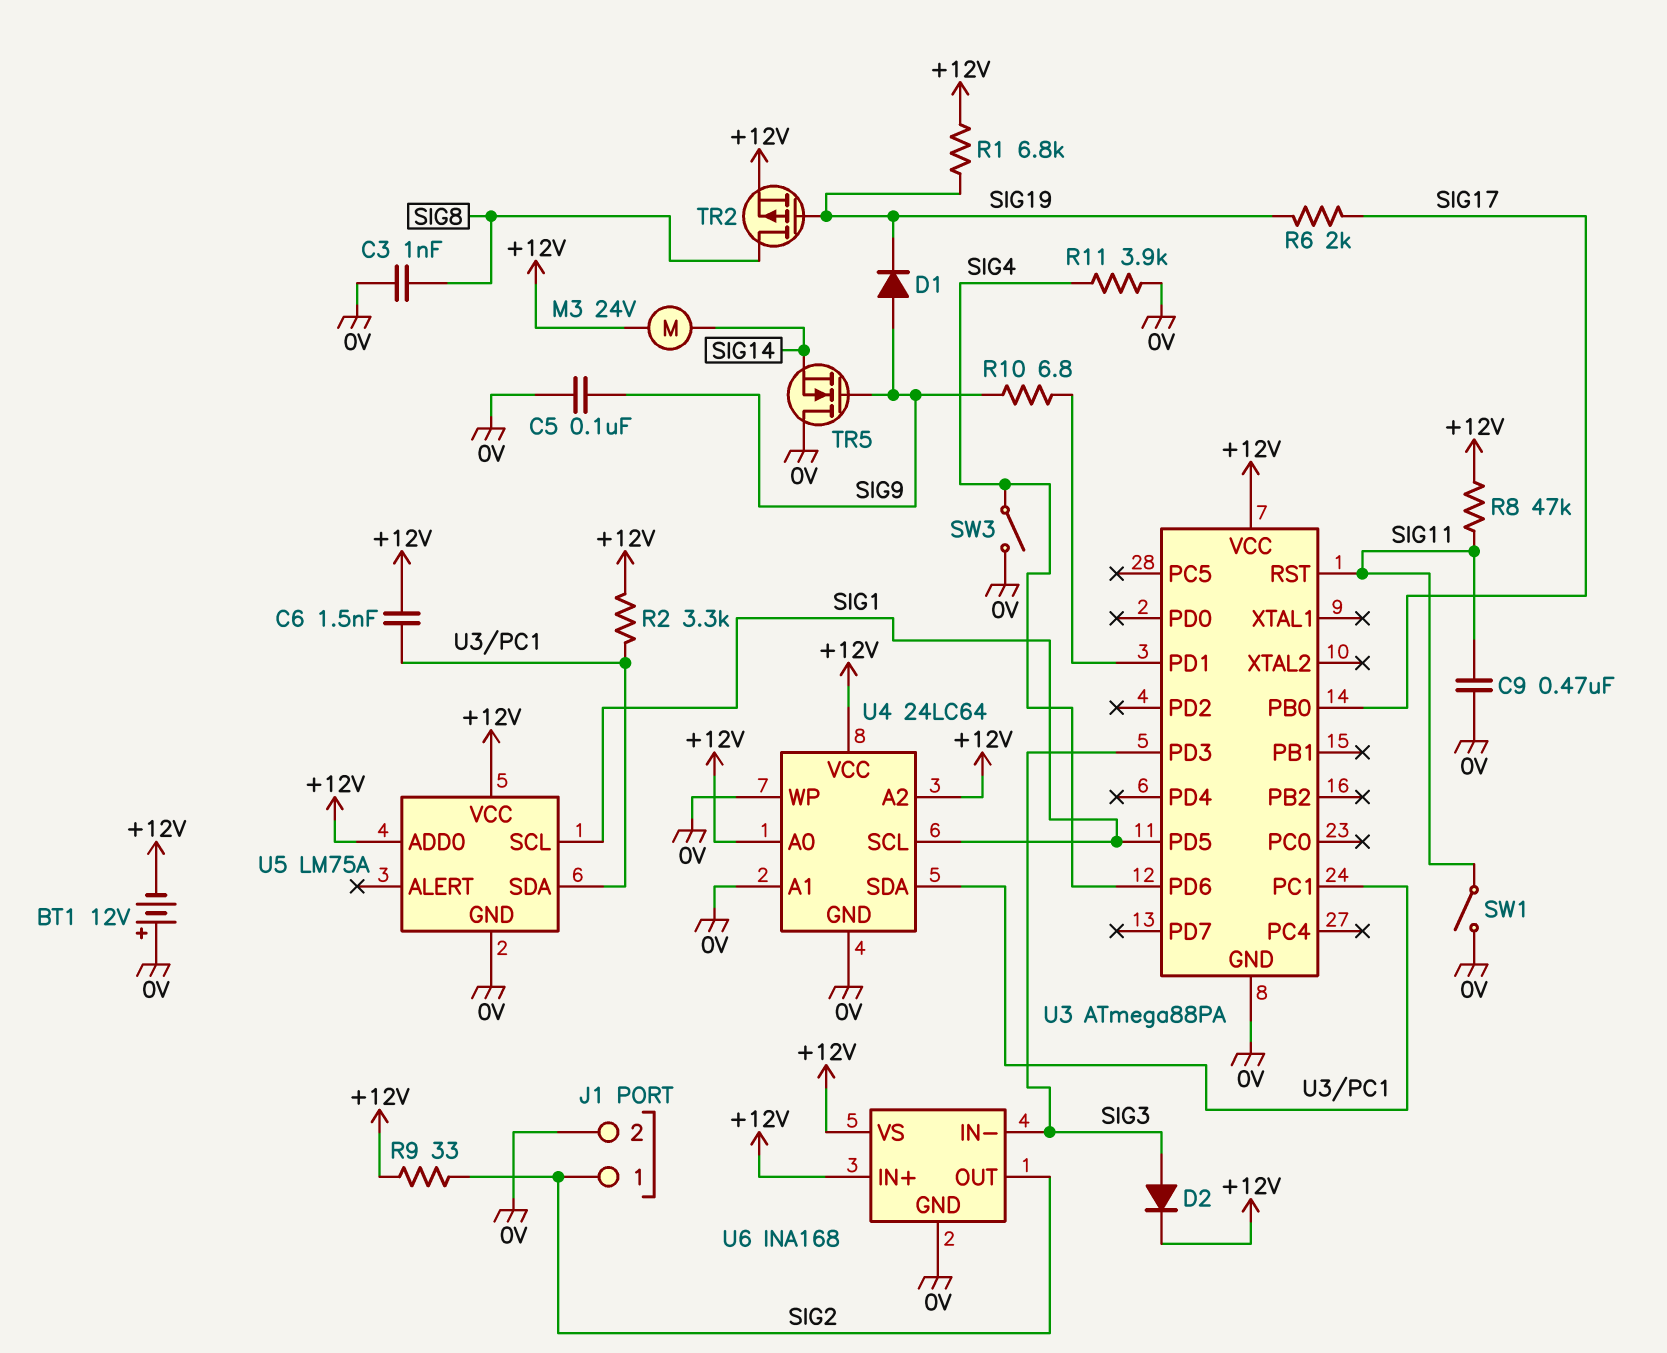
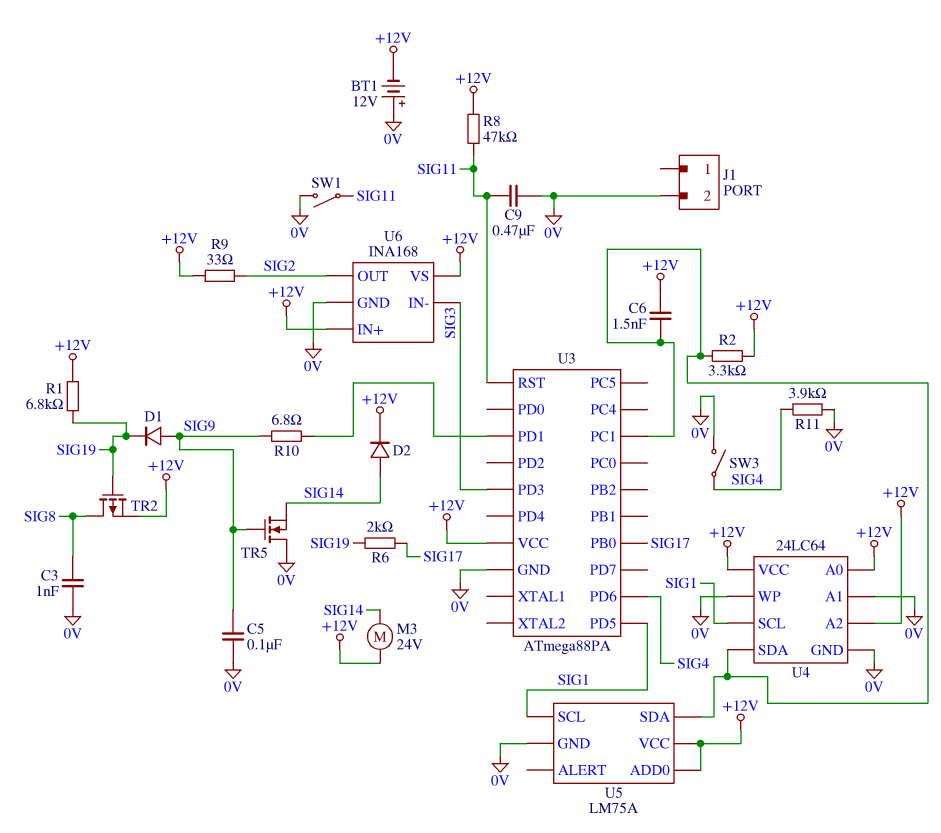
D2: diode (A SIG3, K +12V) -> diode (A SIG14, K +12V)
J1 pin 1: SIG2 -> none

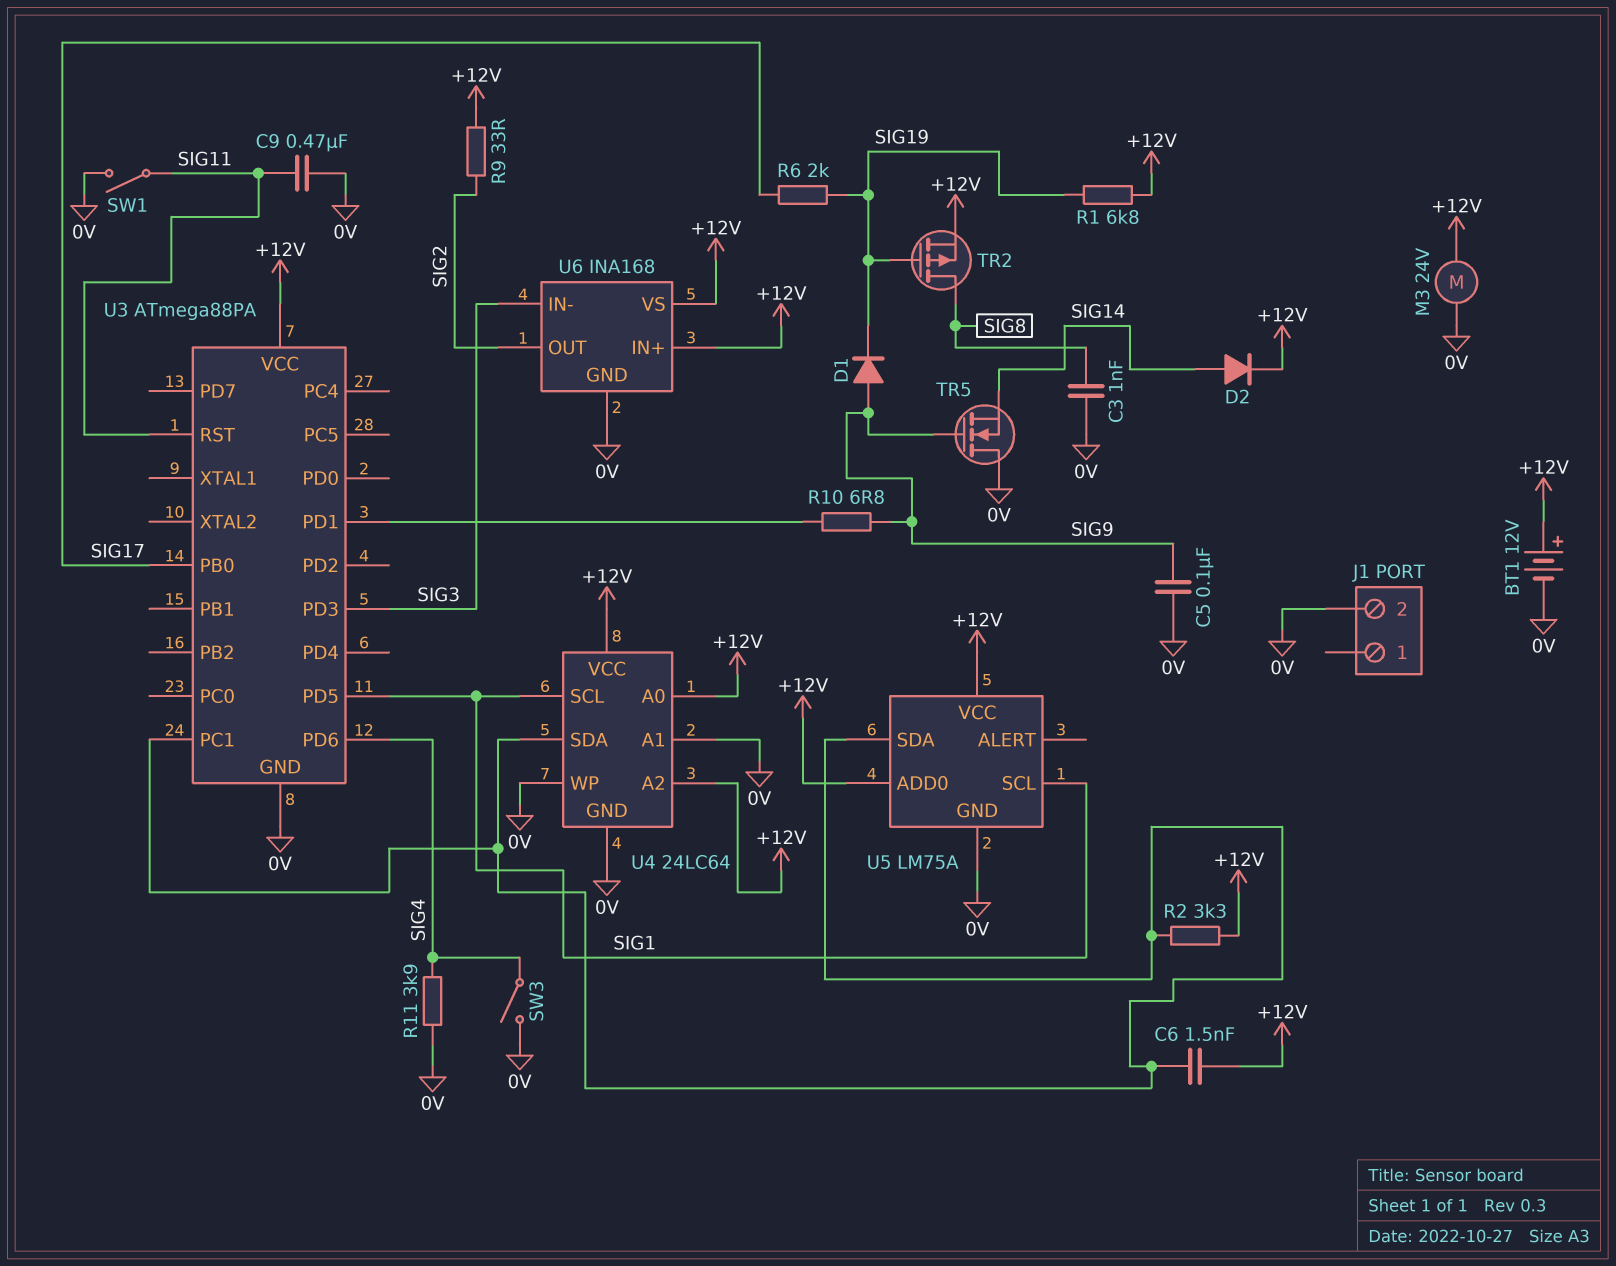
BT1: 12V (plus 0V, minus +12V) -> 12V (plus +12V, minus 0V)
M3: motor 24V (+12V, SIG14) -> motor 24V (+12V, 0V)
R8: 47k (+12V, SIG11) -> none

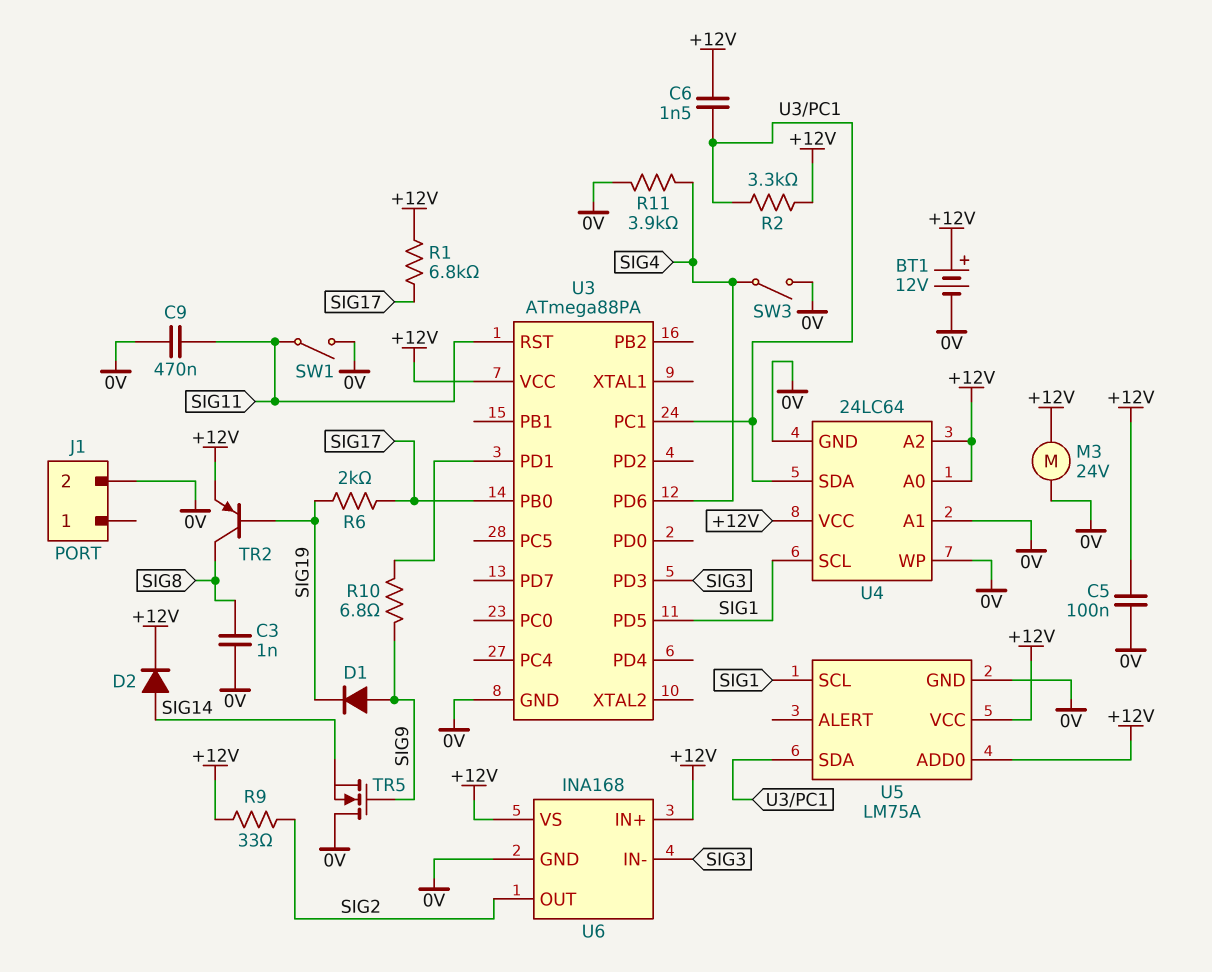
C5: 100nF (0V, SIG9) -> 100nF (+12V, 0V)
R1: 6.8k (+12V, SIG19) -> 6.8k (+12V, SIG17)
TR2: PMOS (G SIG19, D SIG8, S +12V) -> PNP (B SIG19, C SIG8, E +12V)

